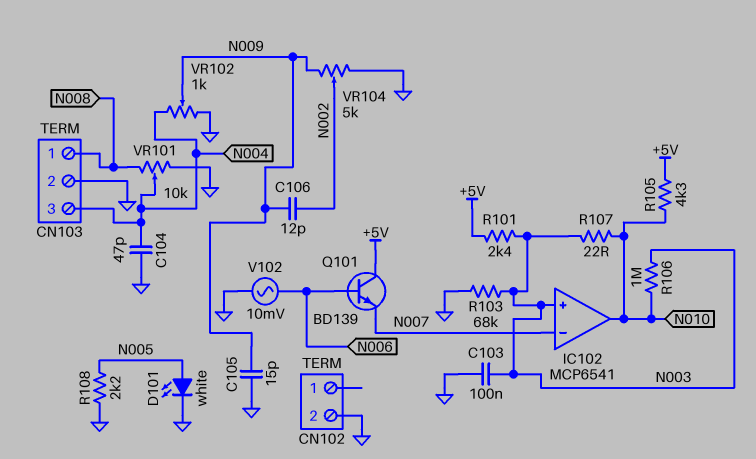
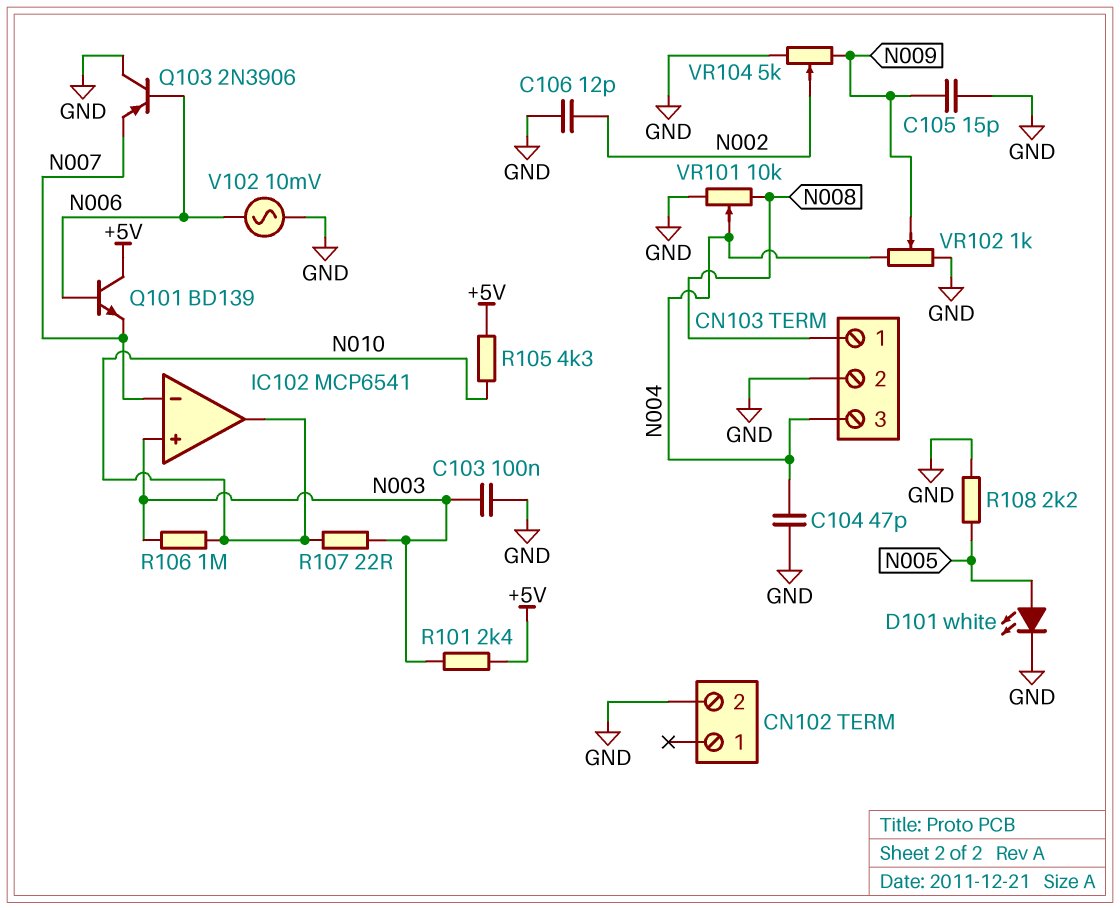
C106: 12pF (N002, N009) -> 12pF (GND, N002)
Q103: none -> PNP 2N3906 (B N006, C GND, E N007)
R103: 68k (GND, N003) -> none

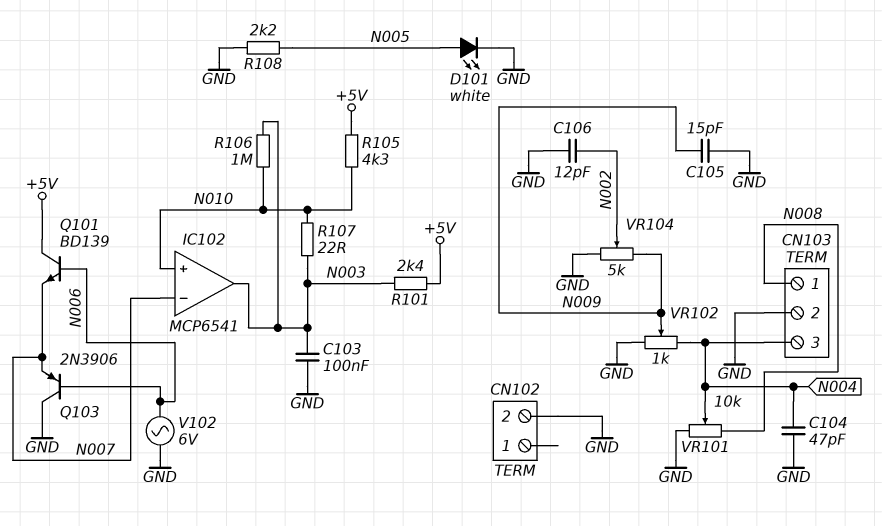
IC102 pin in+: N003 -> N010
IC102 pin out: N010 -> N003
V102: AC 10mV (GND, N006) -> AC 6V (GND, N006)

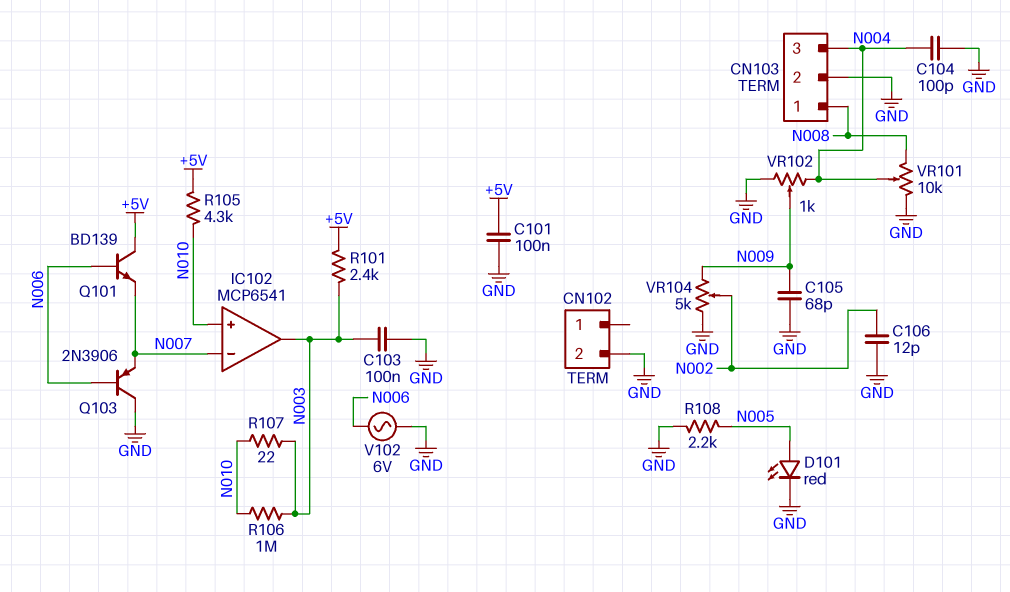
C101: none -> 100nF (+5V, GND)
C104: 47pF (GND, N004) -> 100pF (GND, N004)
C105: 15pF (GND, N009) -> 68pF (GND, N009)
D101: LED white (A N005, K GND) -> LED red (A N005, K GND)

